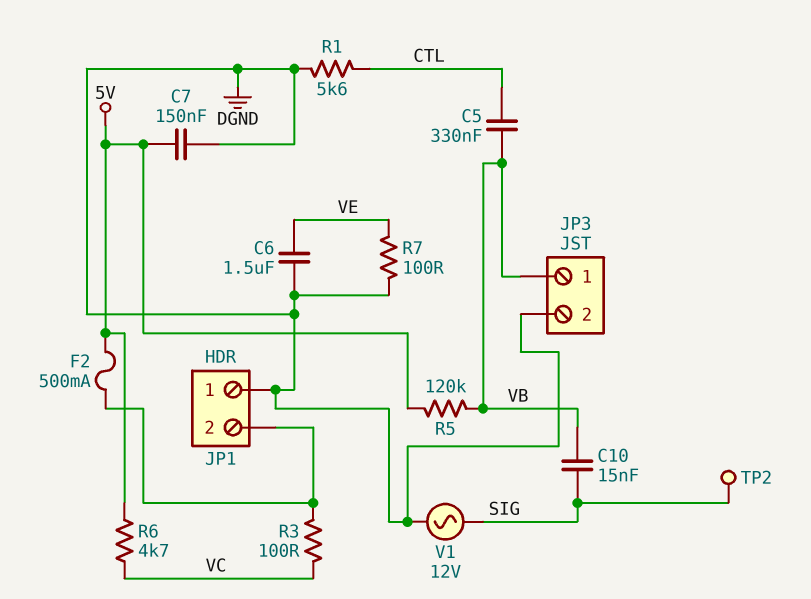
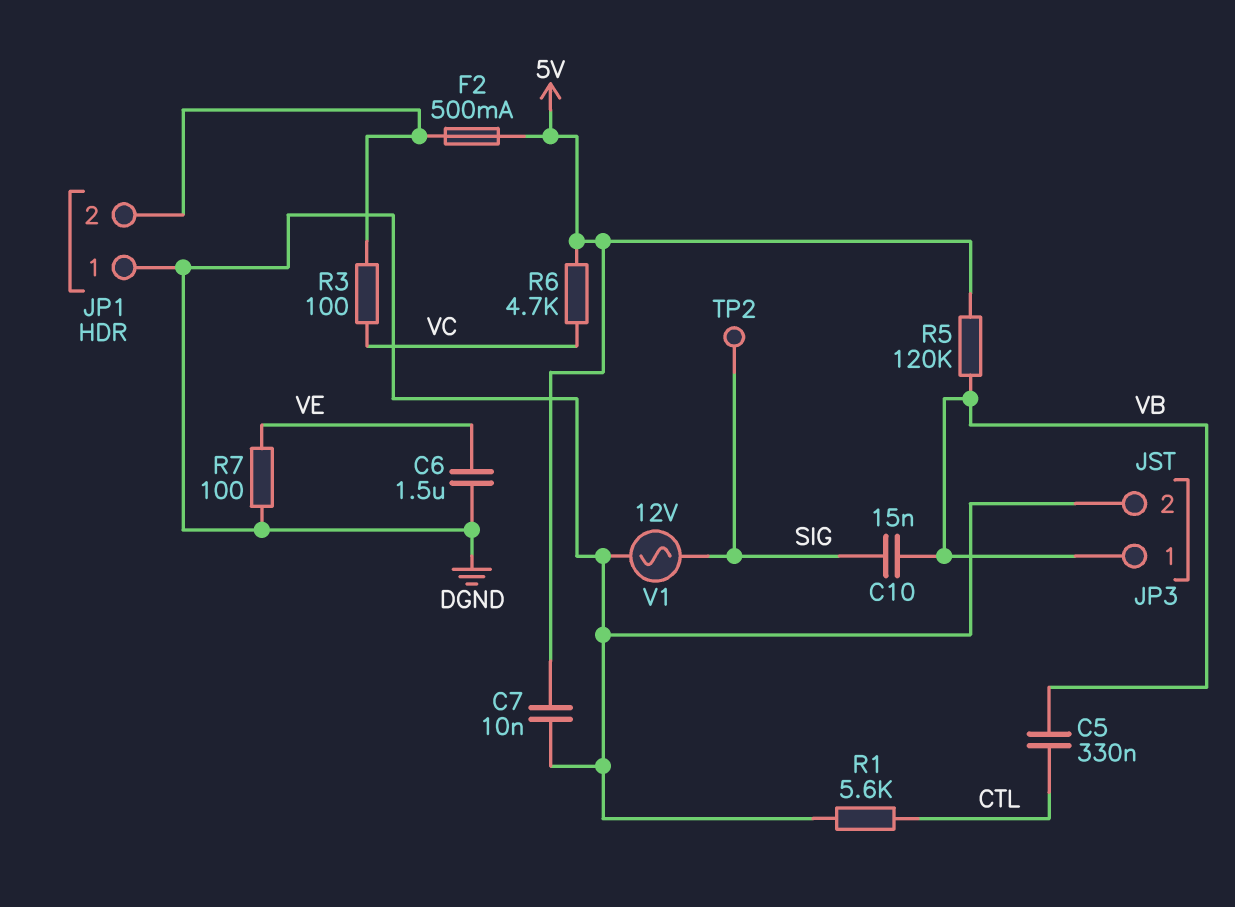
C7: 150nF (5V, DGND) -> 10nF (5V, DGND)

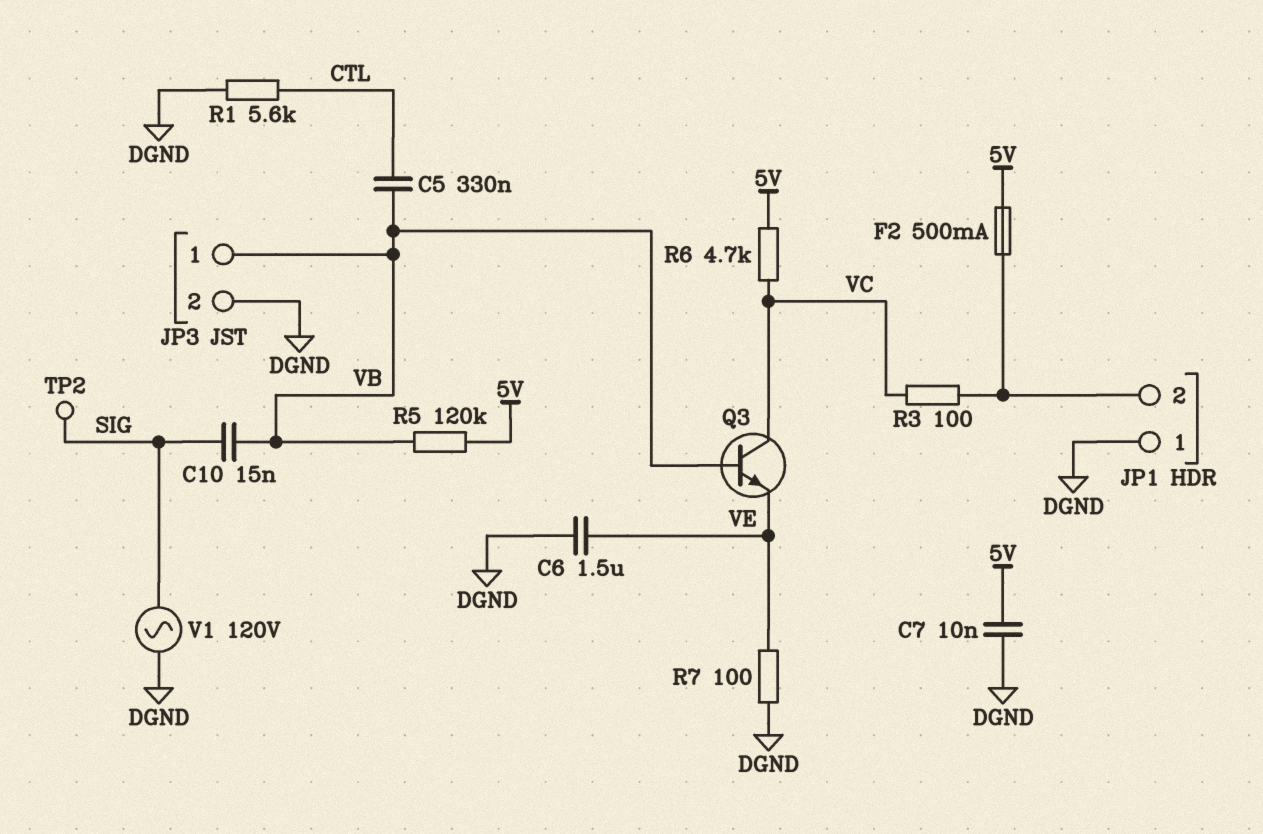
Q3: none -> NPN (B VB, C VC, E VE)
V1: AC 12V (DGND, SIG) -> AC 120V (DGND, SIG)

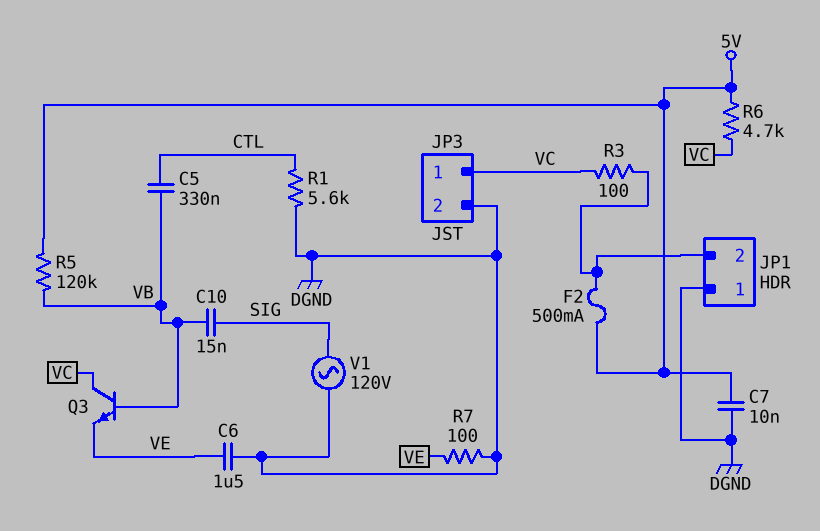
JP3 pin 1: VB -> VC
TP2: test point (SIG) -> none

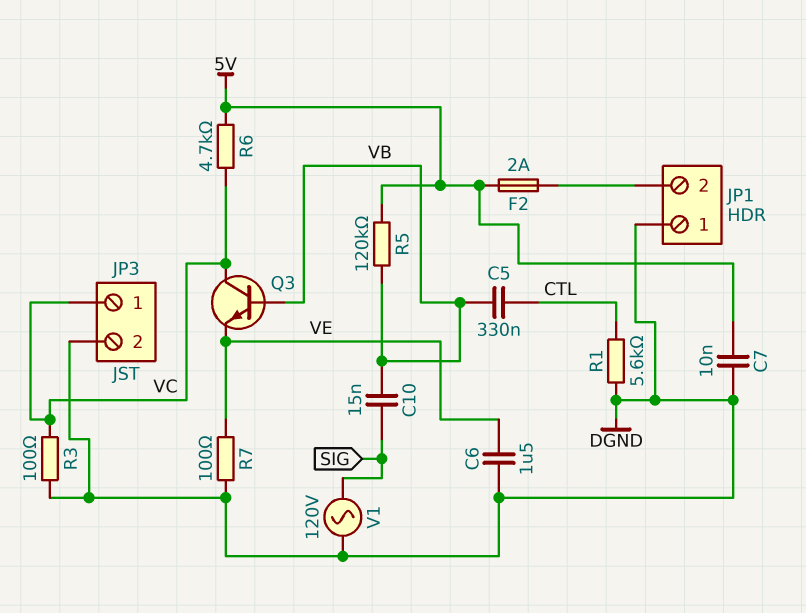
F2: 500mA (5V, JP1/2) -> 2A (5V, JP1/2)
R3: 100 (JP1/2, VC) -> 100 (DGND, VC)

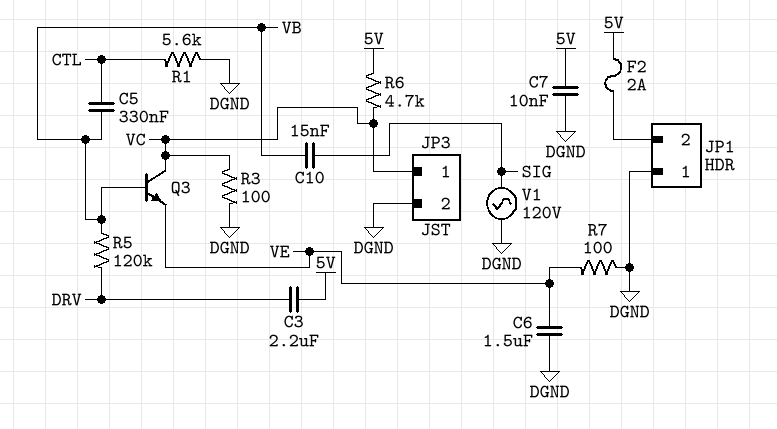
C3: none -> 2.2uF (5V, DRV)
R5: 120k (5V, VB) -> 120k (DRV, VB)

